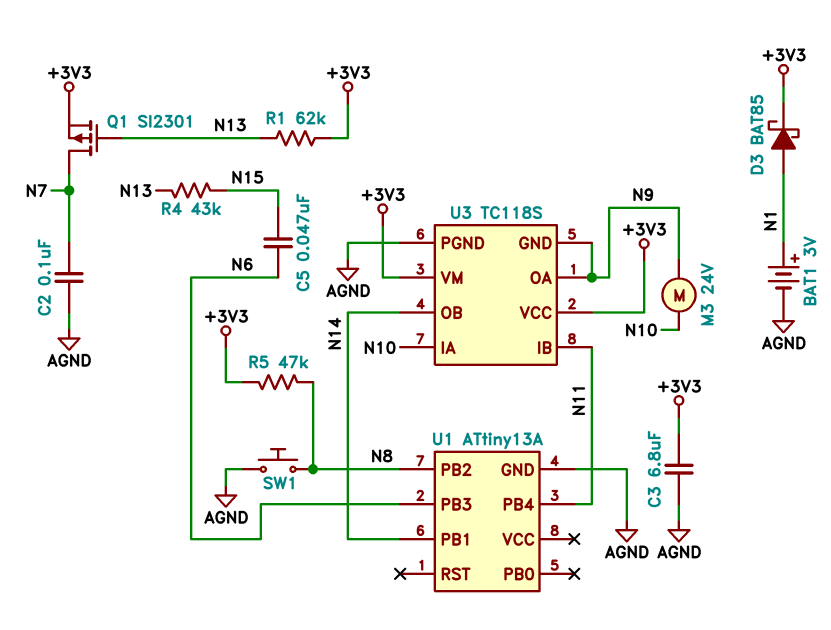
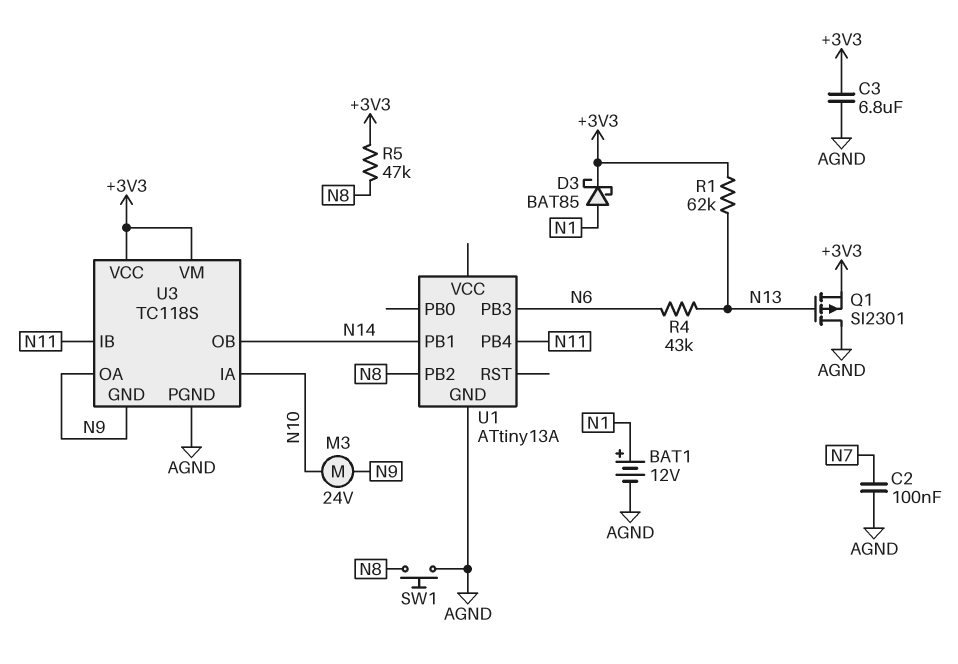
BAT1: 3V (plus N1, minus AGND) -> 12V (plus N1, minus AGND)
C5: 47nF (N6, N15) -> none
Q1: PMOS SI2301 (G N13, D N7, S +3V3) -> PMOS SI2301 (G N13, D AGND, S +3V3)
R4: 43k (N13, N15) -> 43k (N6, N13)

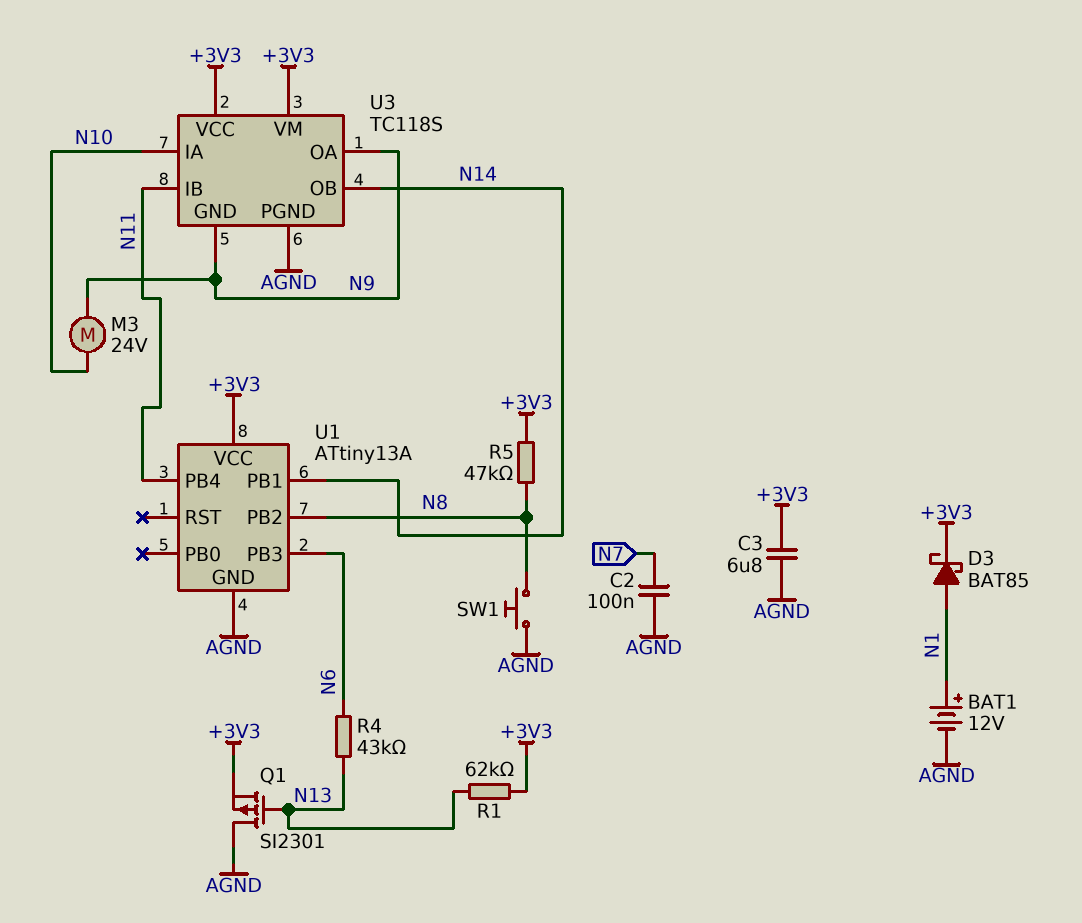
U1 pin VCC: none -> +3V3

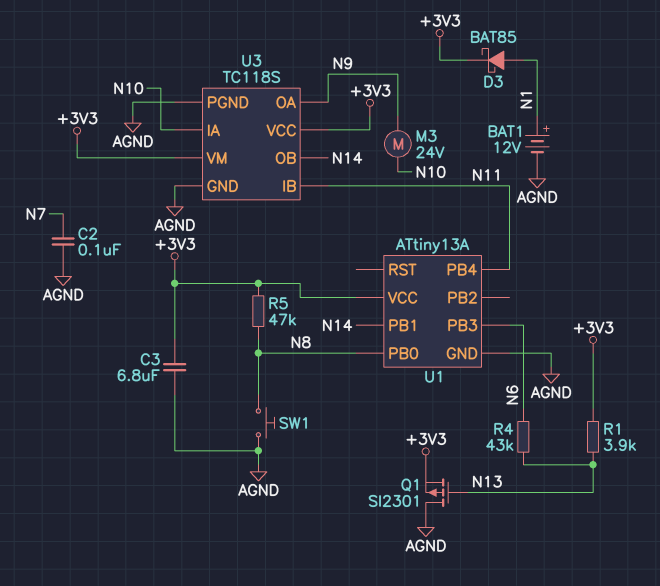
R1: 62k (+3V3, N13) -> 3.9k (+3V3, N13)
U1 pin PB0: none -> N8
U1 pin PB2: N8 -> none
U3 pin GND: N9 -> AGND

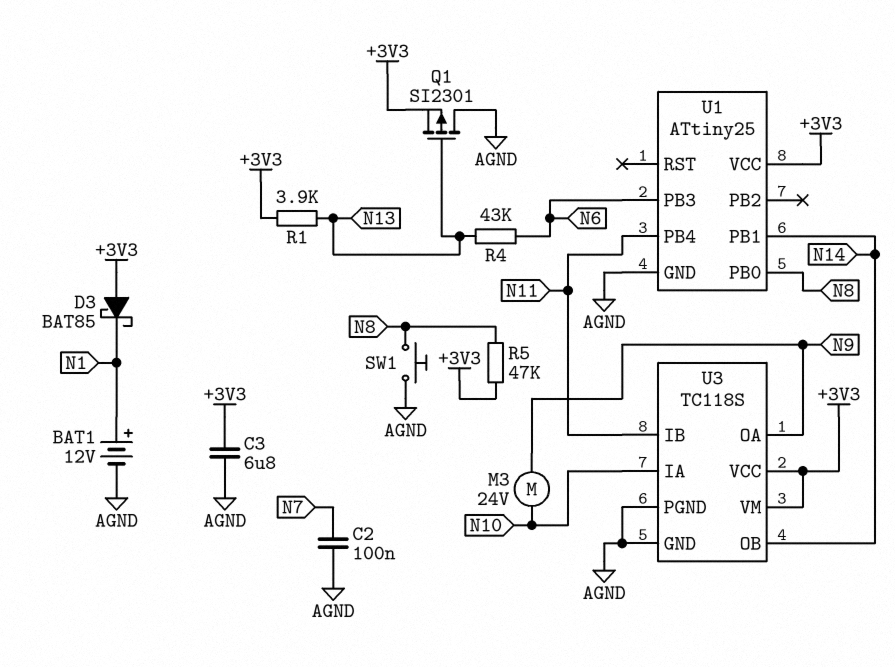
D3: schottky BAT85 (A N1, K +3V3) -> schottky BAT85 (A +3V3, K N1)
U1: ATtiny13A -> ATtiny25

